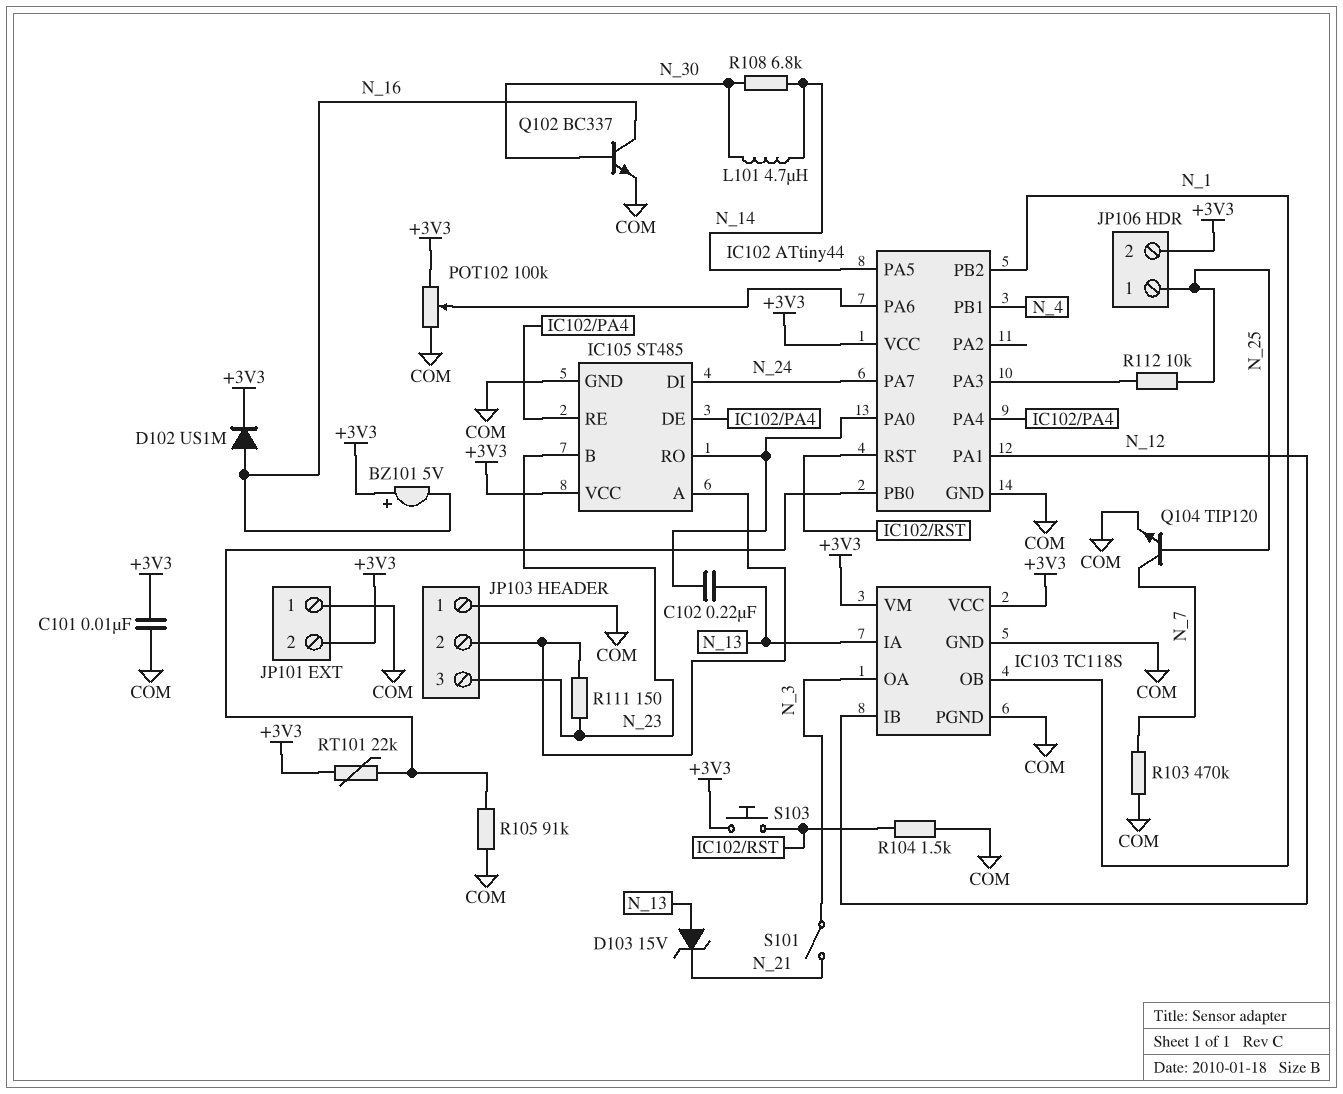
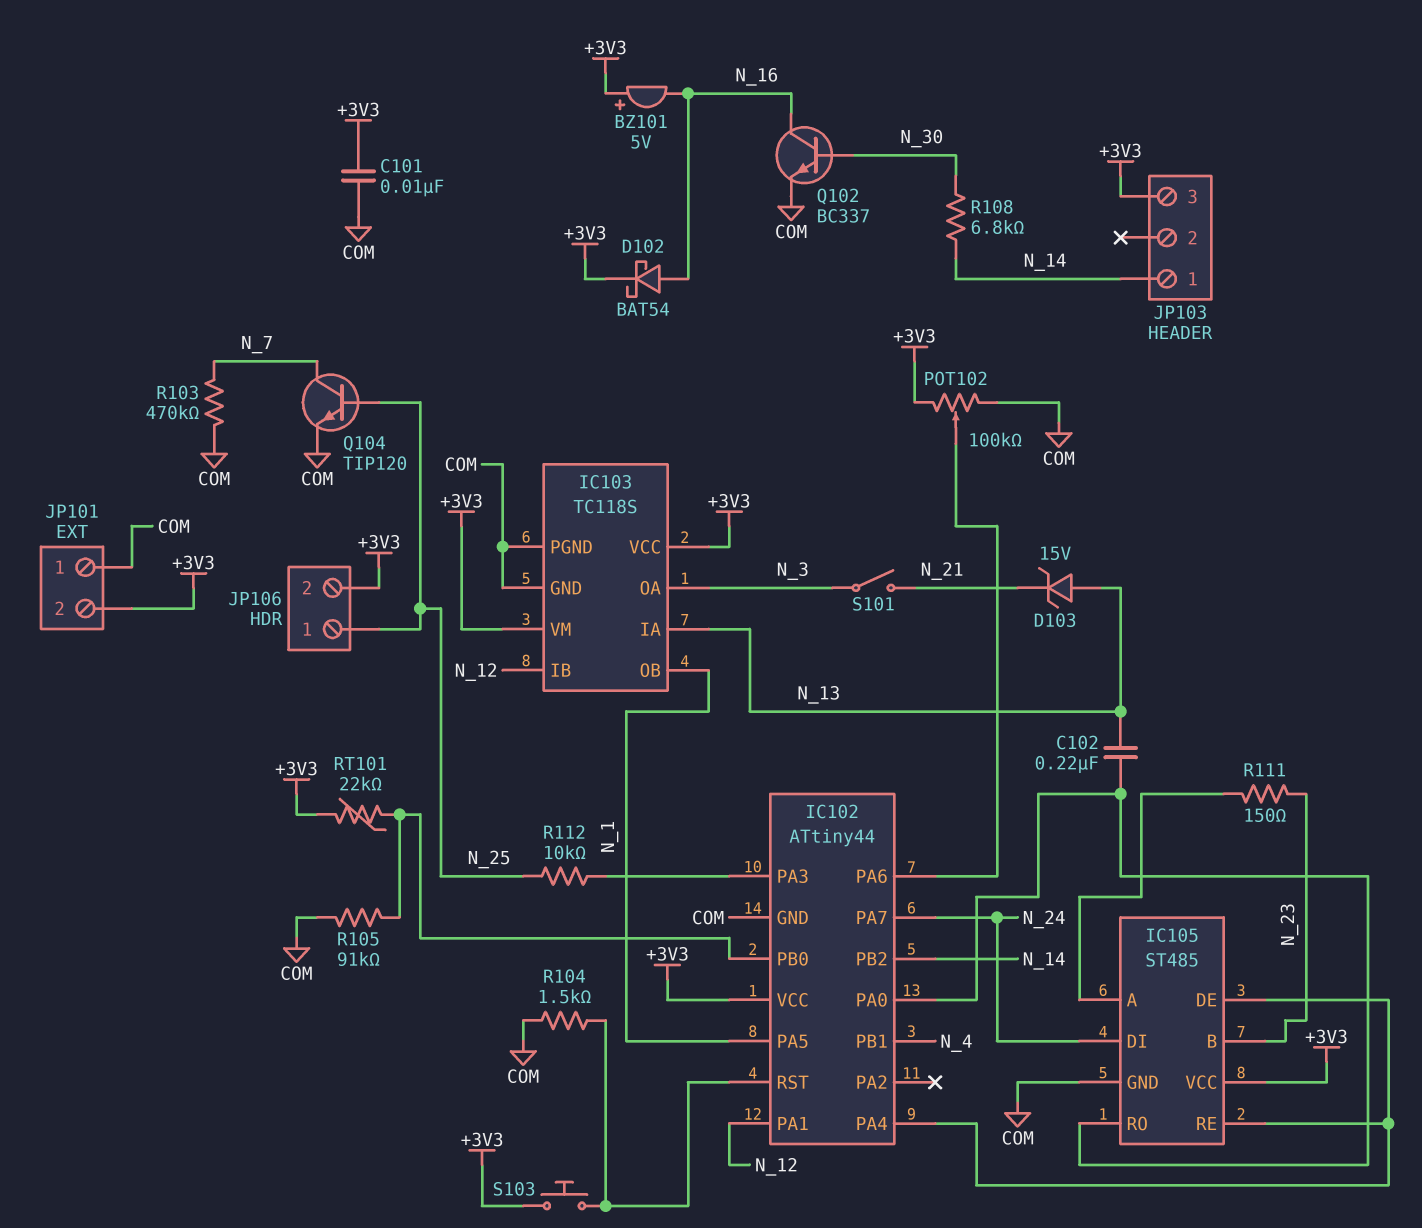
D102: diode US1M (A N_16, K +3V3) -> schottky BAT54 (A N_16, K +3V3)
IC102 pin PA5: N_14 -> N_1
IC102 pin PB2: N_1 -> N_14
JP103 pin 1: COM -> N_14
JP103 pin 2: IC105/A -> none
JP103 pin 3: N_23 -> +3V3
L101: 4.7uH (N_14, N_30) -> none

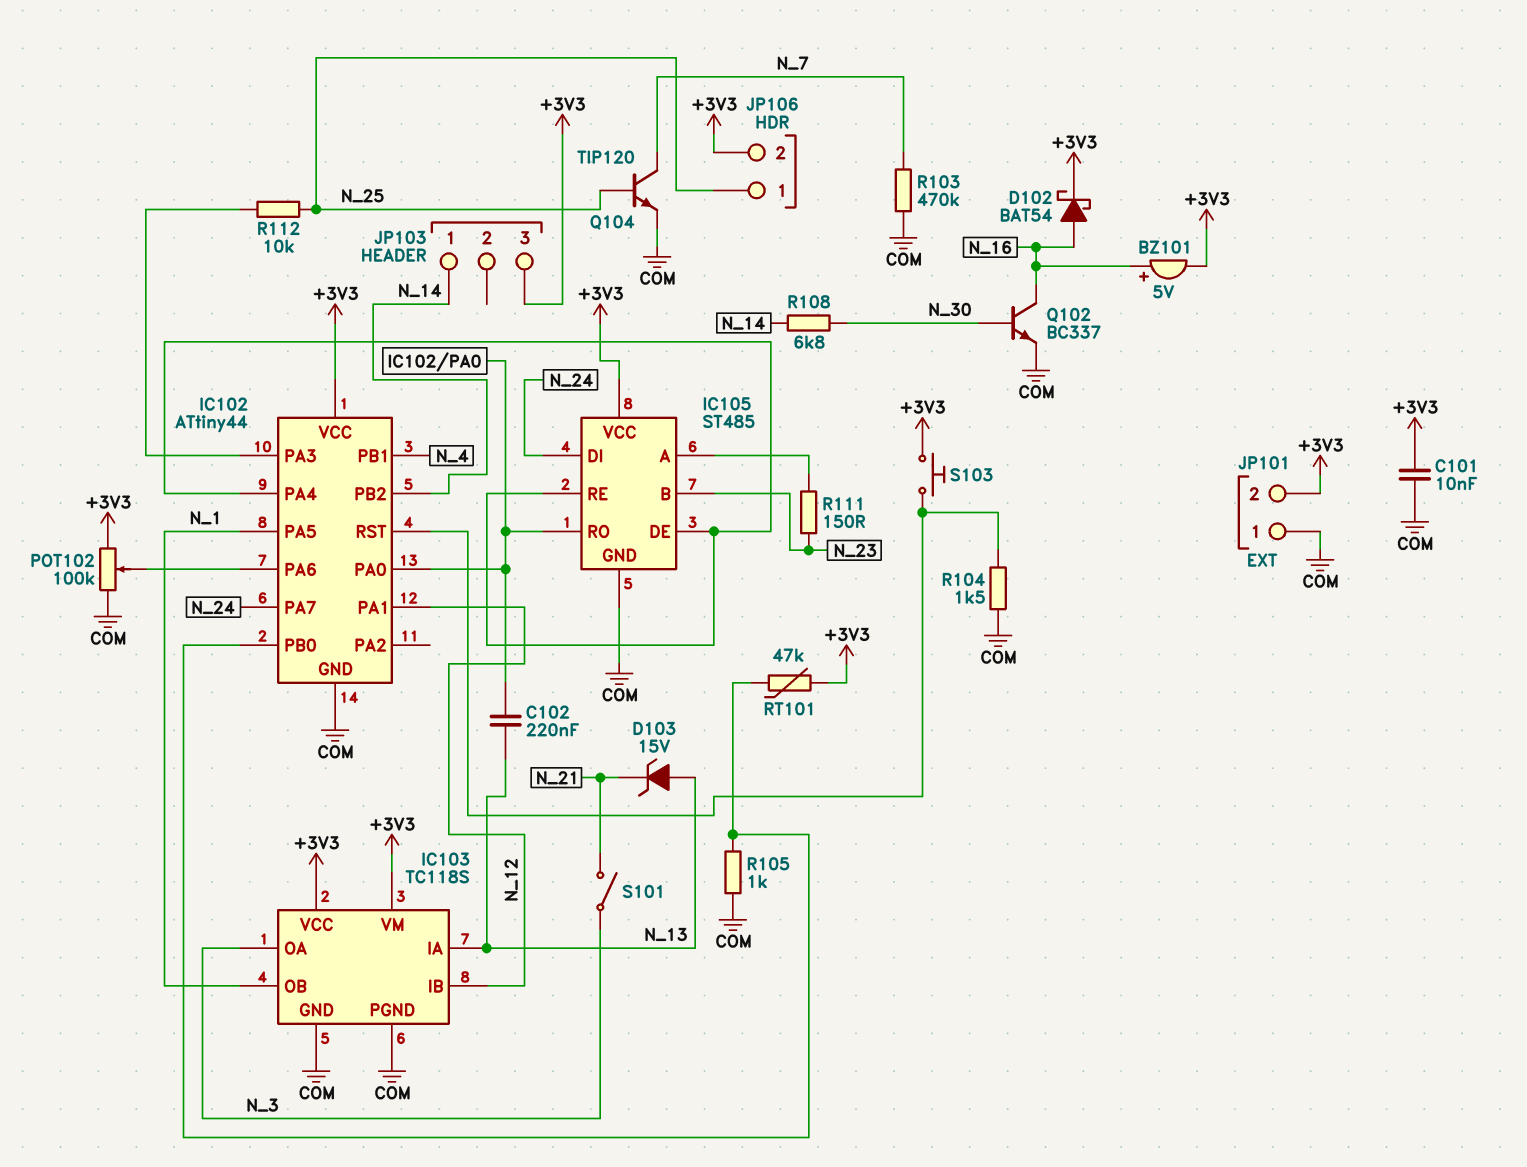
BZ101: buzzer 5V (plus +3V3, minus N_16) -> buzzer 5V (plus N_16, minus +3V3)
R105: 91k (COM, IC102/PB0) -> 1k (COM, IC102/PB0)
RT101: 22k (+3V3, IC102/PB0) -> 47k (+3V3, IC102/PB0)

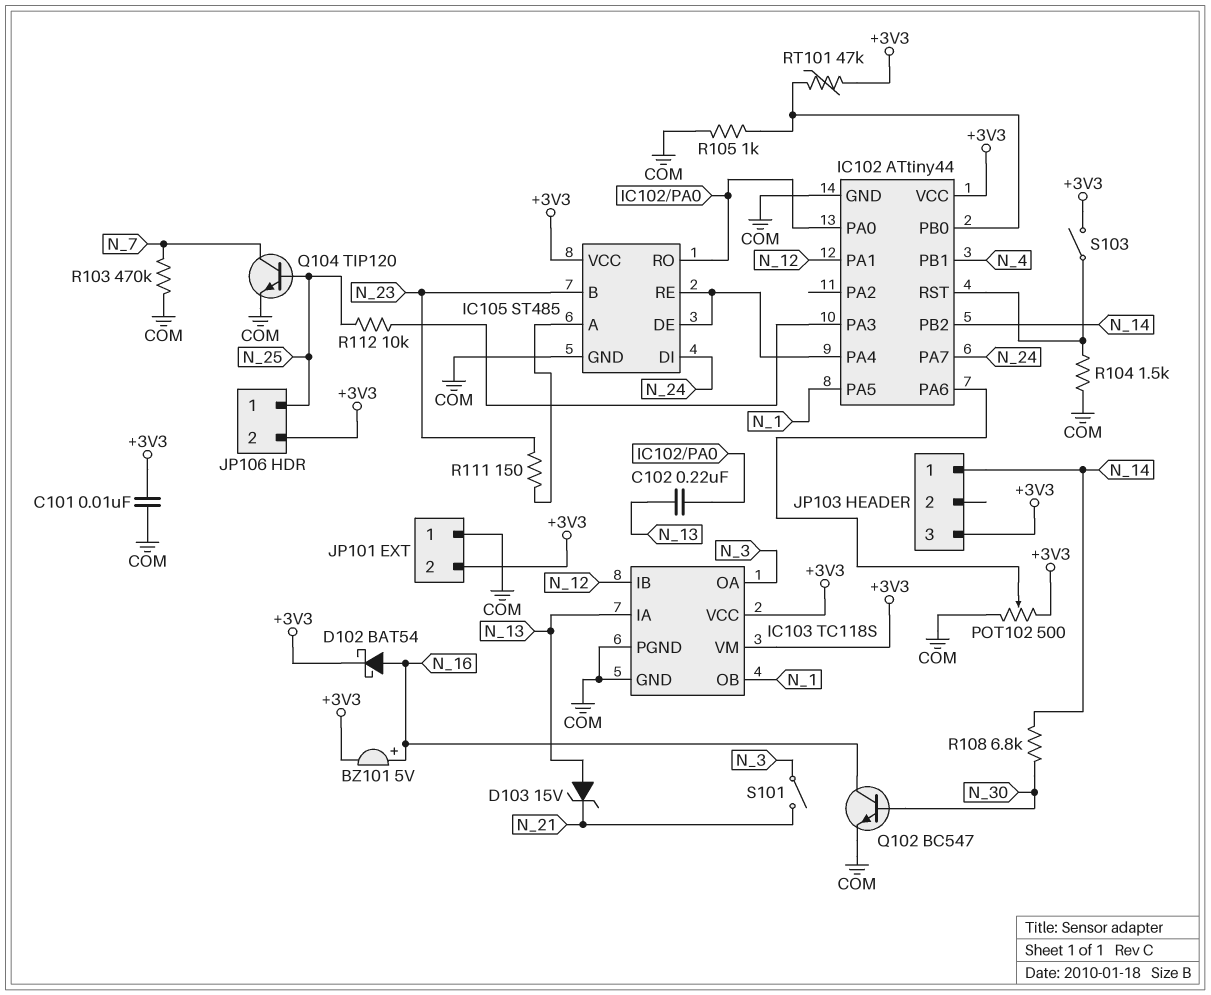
POT102: 100k (+3V3, COM, wiper IC102/PA6) -> 500 (+3V3, COM, wiper IC102/PA6)
Q102: NPN BC337 (B N_30, C N_16, E COM) -> NPN BC547 (B N_30, C N_16, E COM)
S103: button (+3V3, IC102/RST) -> switch (+3V3, IC102/RST)

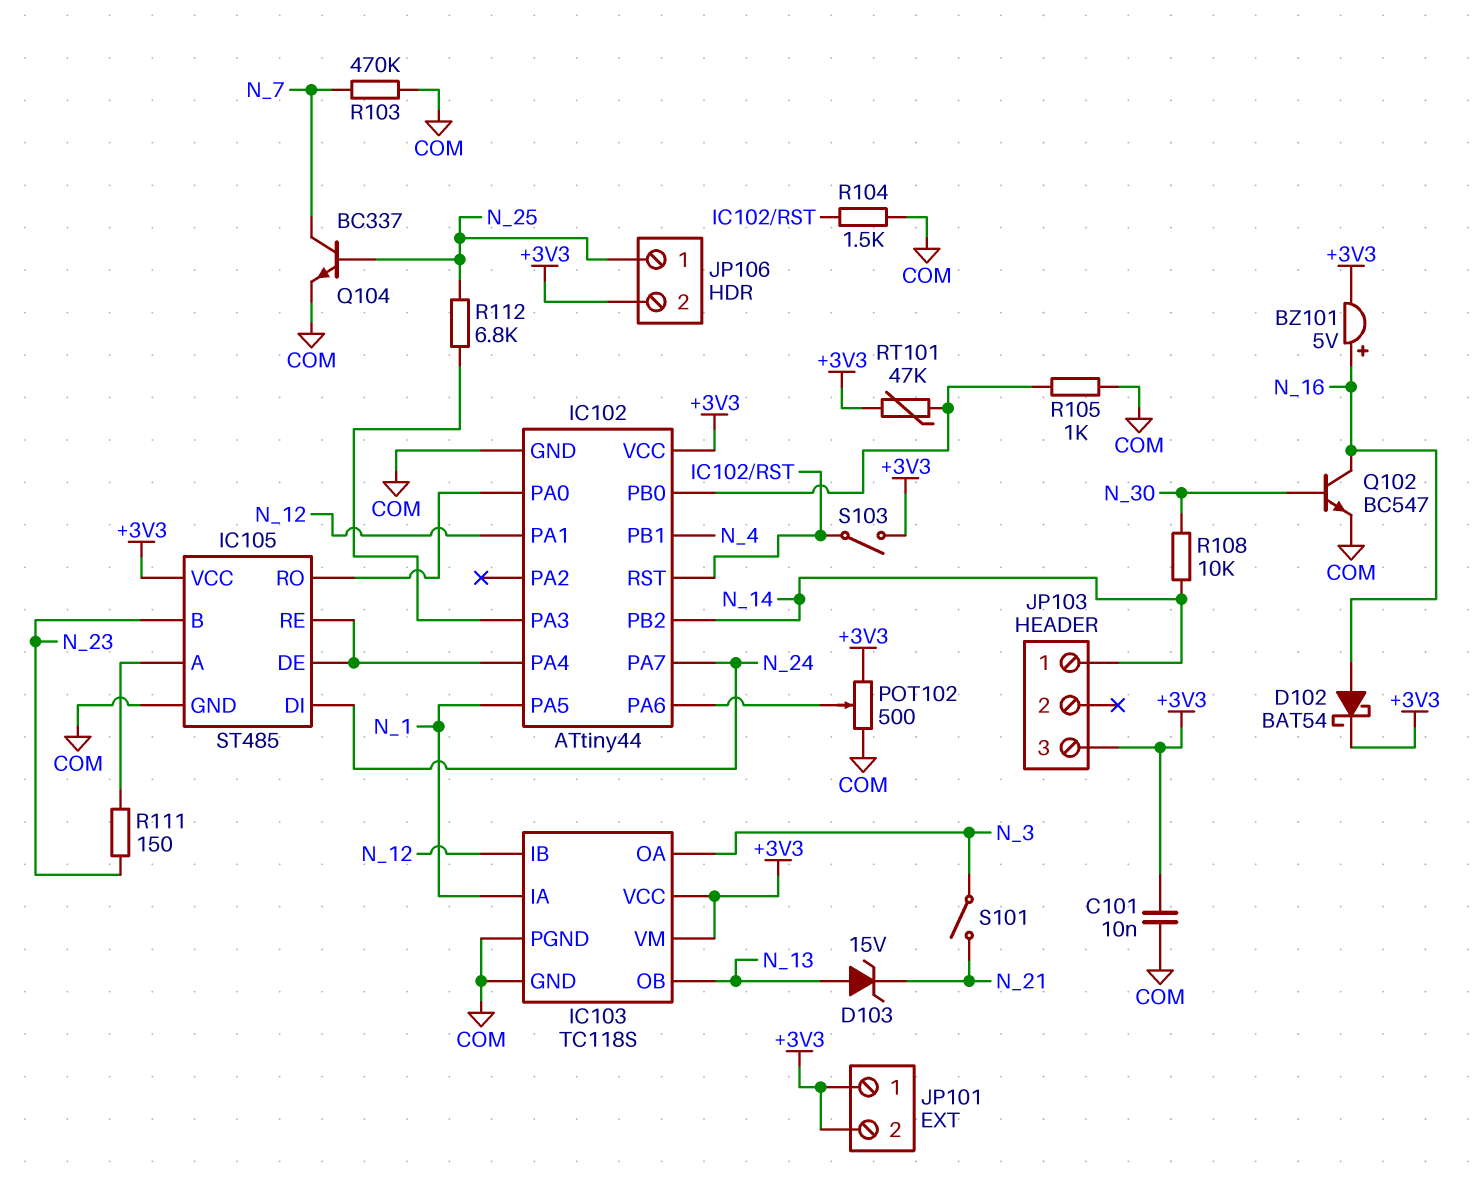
C102: 220nF (IC102/PA0, N_13) -> none
IC103 pin IA: N_13 -> N_1
IC103 pin OB: N_1 -> N_13
JP101 pin 1: COM -> +3V3
Q104: NPN TIP120 (B N_25, C N_7, E COM) -> NPN BC337 (B N_25, C N_7, E COM)
R108: 6.8k (N_14, N_30) -> 10k (N_14, N_30)
R112: 10k (IC102/PA3, N_25) -> 6.8k (IC102/PA3, N_25)

